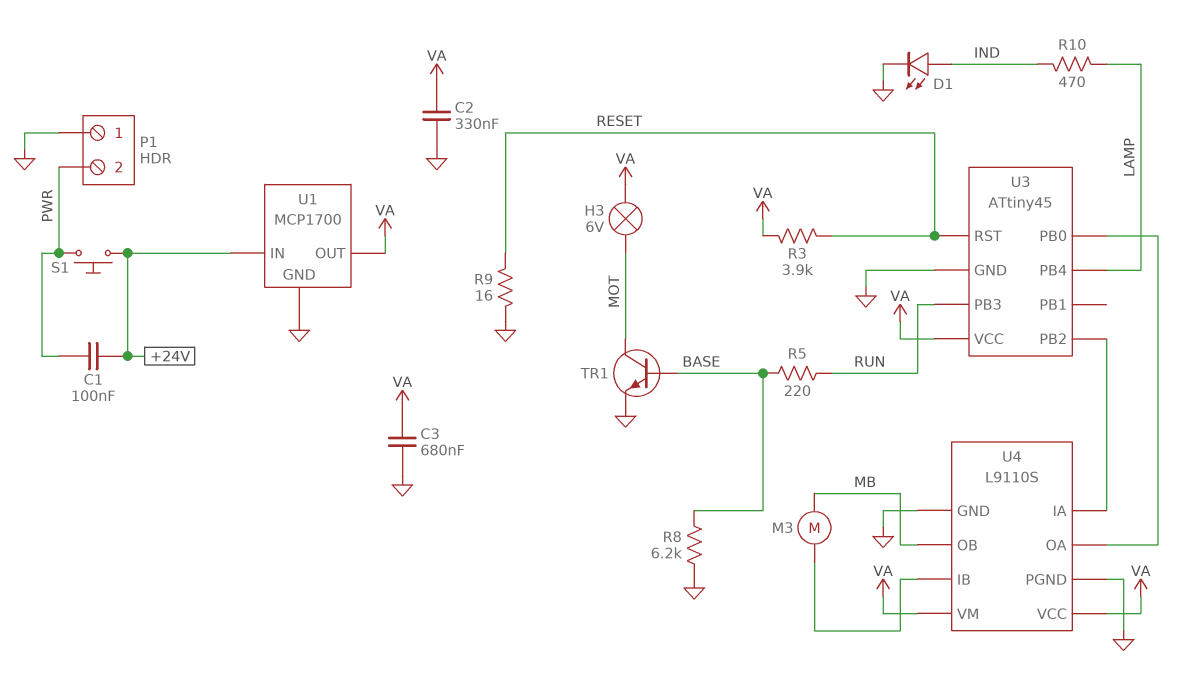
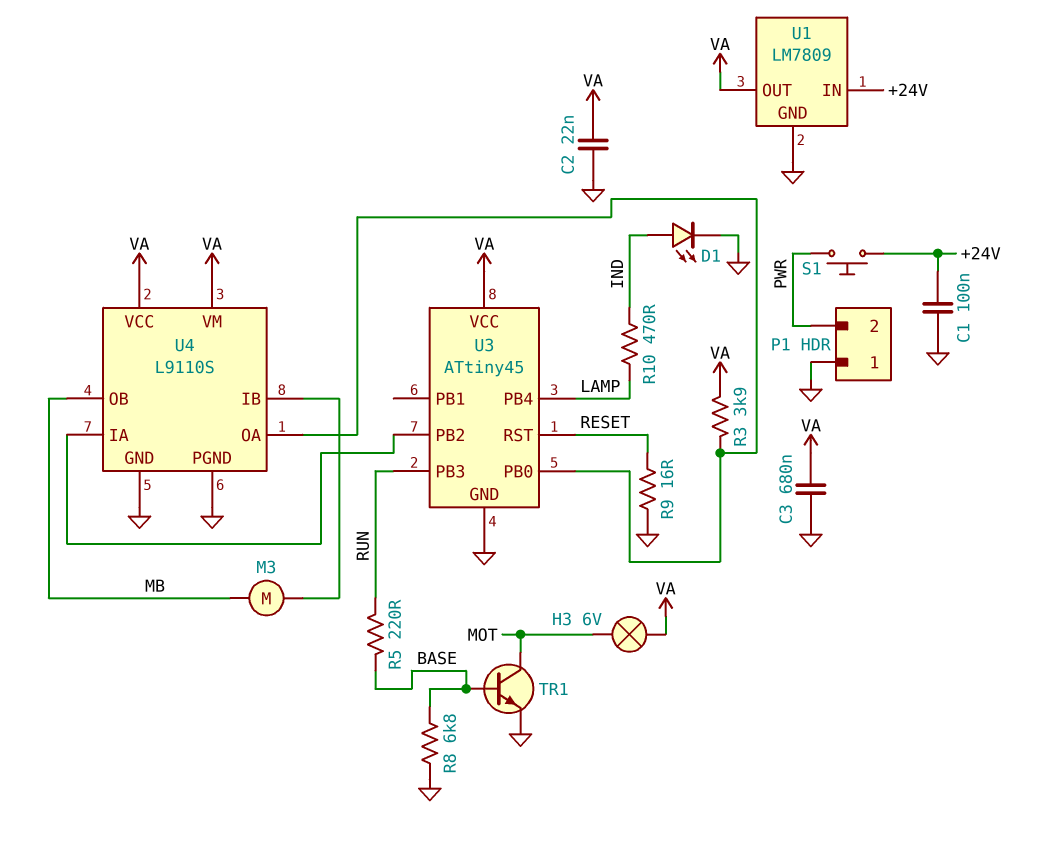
C1: 100nF (+24V, PWR) -> 100nF (+24V, GND)
C2: 330nF (GND, VA) -> 22nF (GND, VA)
R3: 3.9k (RESET, VA) -> 3.9k (U3/PB0, VA)
R8: 6.2k (BASE, GND) -> 6.8k (BASE, GND)
U1: MCP1700 -> LM7809

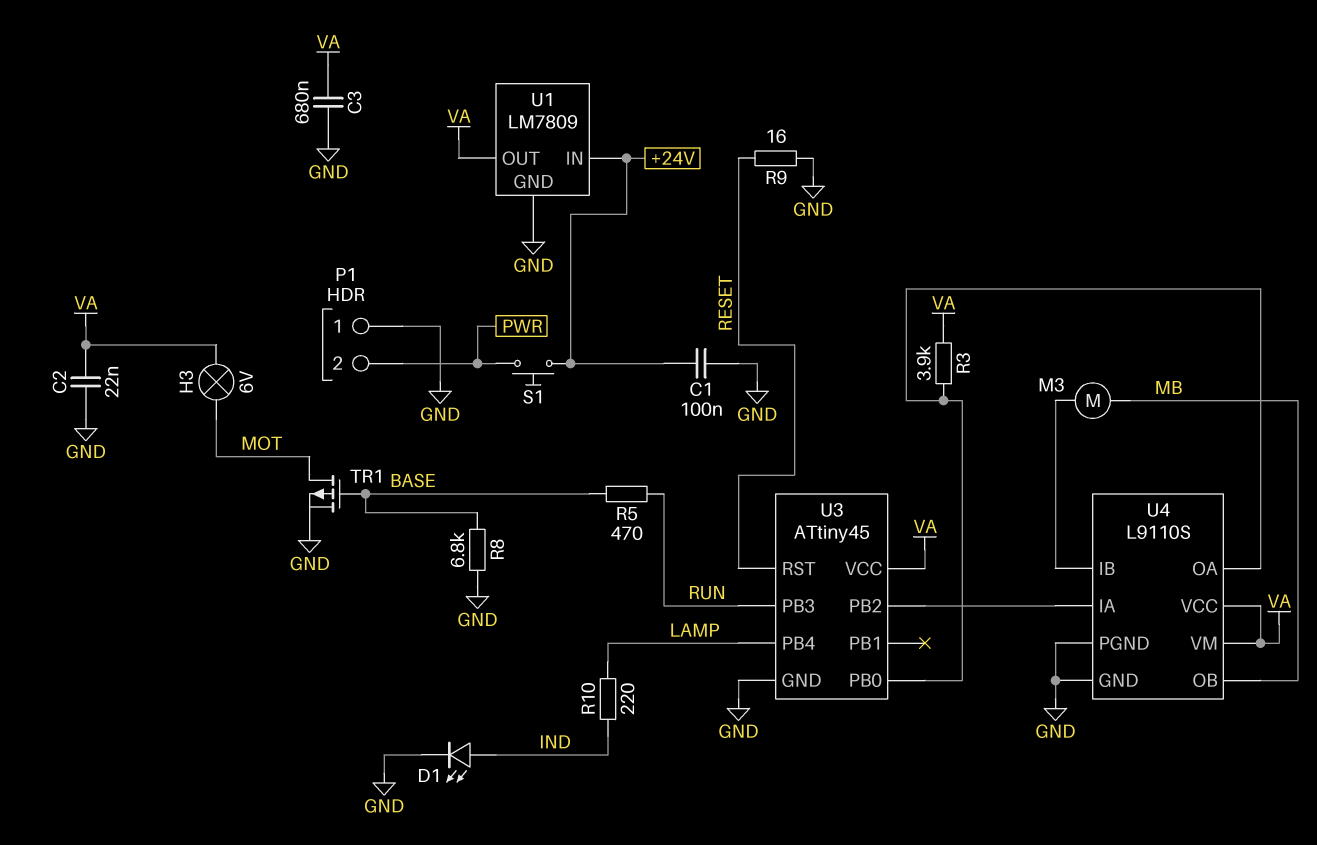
R5: 220 (BASE, RUN) -> 470 (BASE, RUN)
R10: 470 (IND, LAMP) -> 220 (IND, LAMP)
TR1: NPN (B BASE, C MOT, E GND) -> PMOS (G BASE, D MOT, S GND)

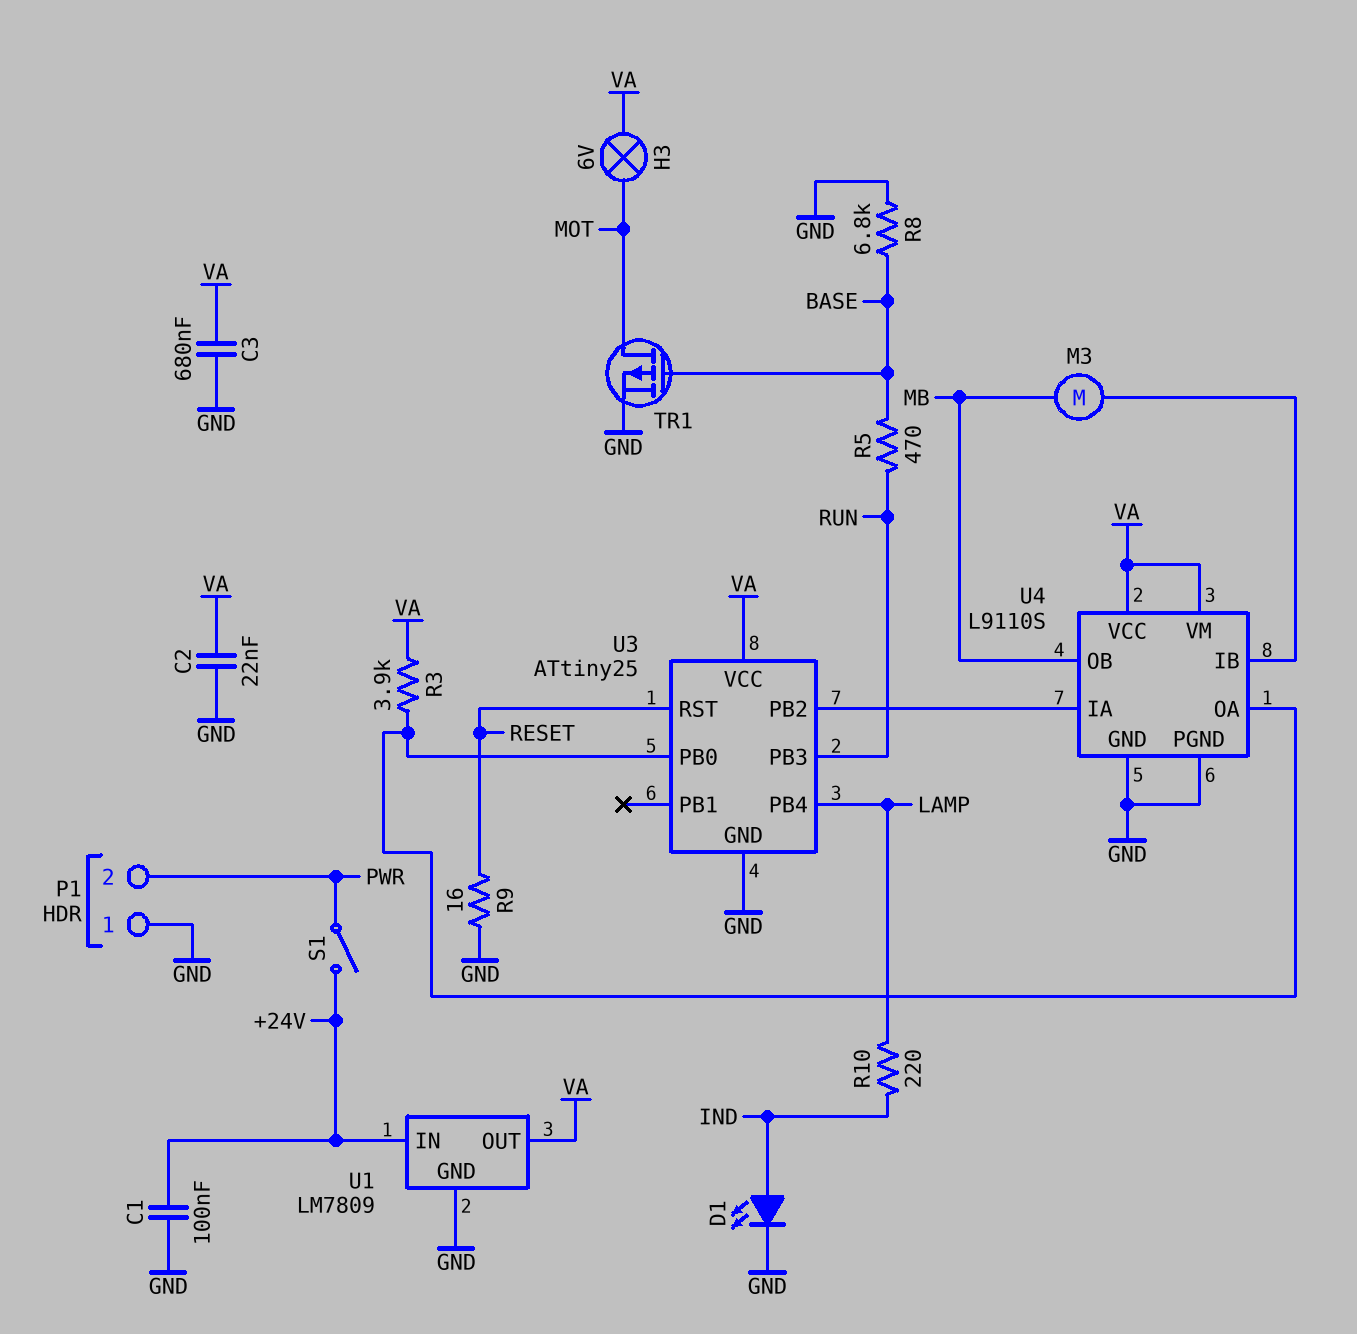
S1: button (+24V, PWR) -> switch (+24V, PWR)
U3: ATtiny45 -> ATtiny25

